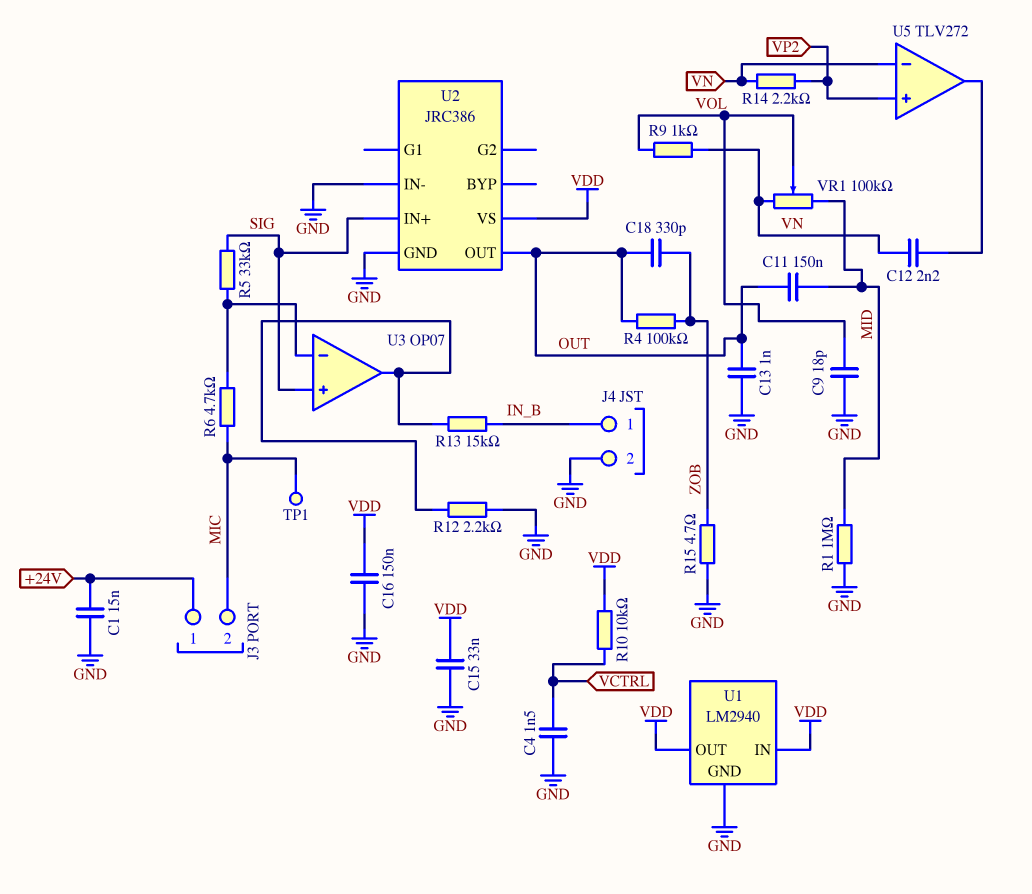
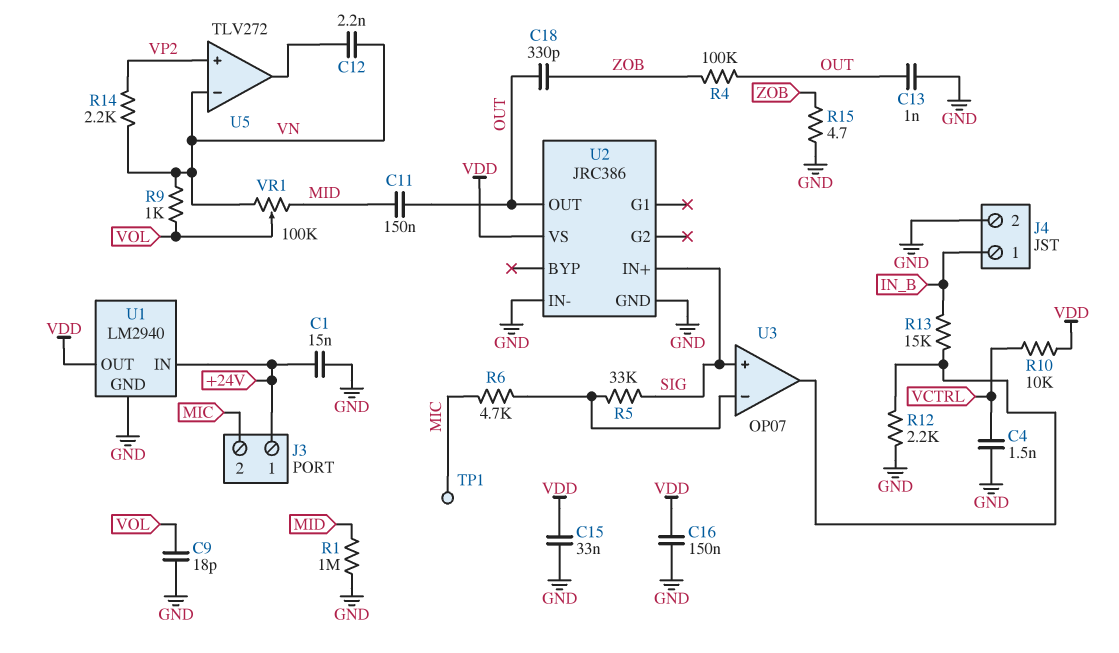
U1 pin IN: VDD -> +24V

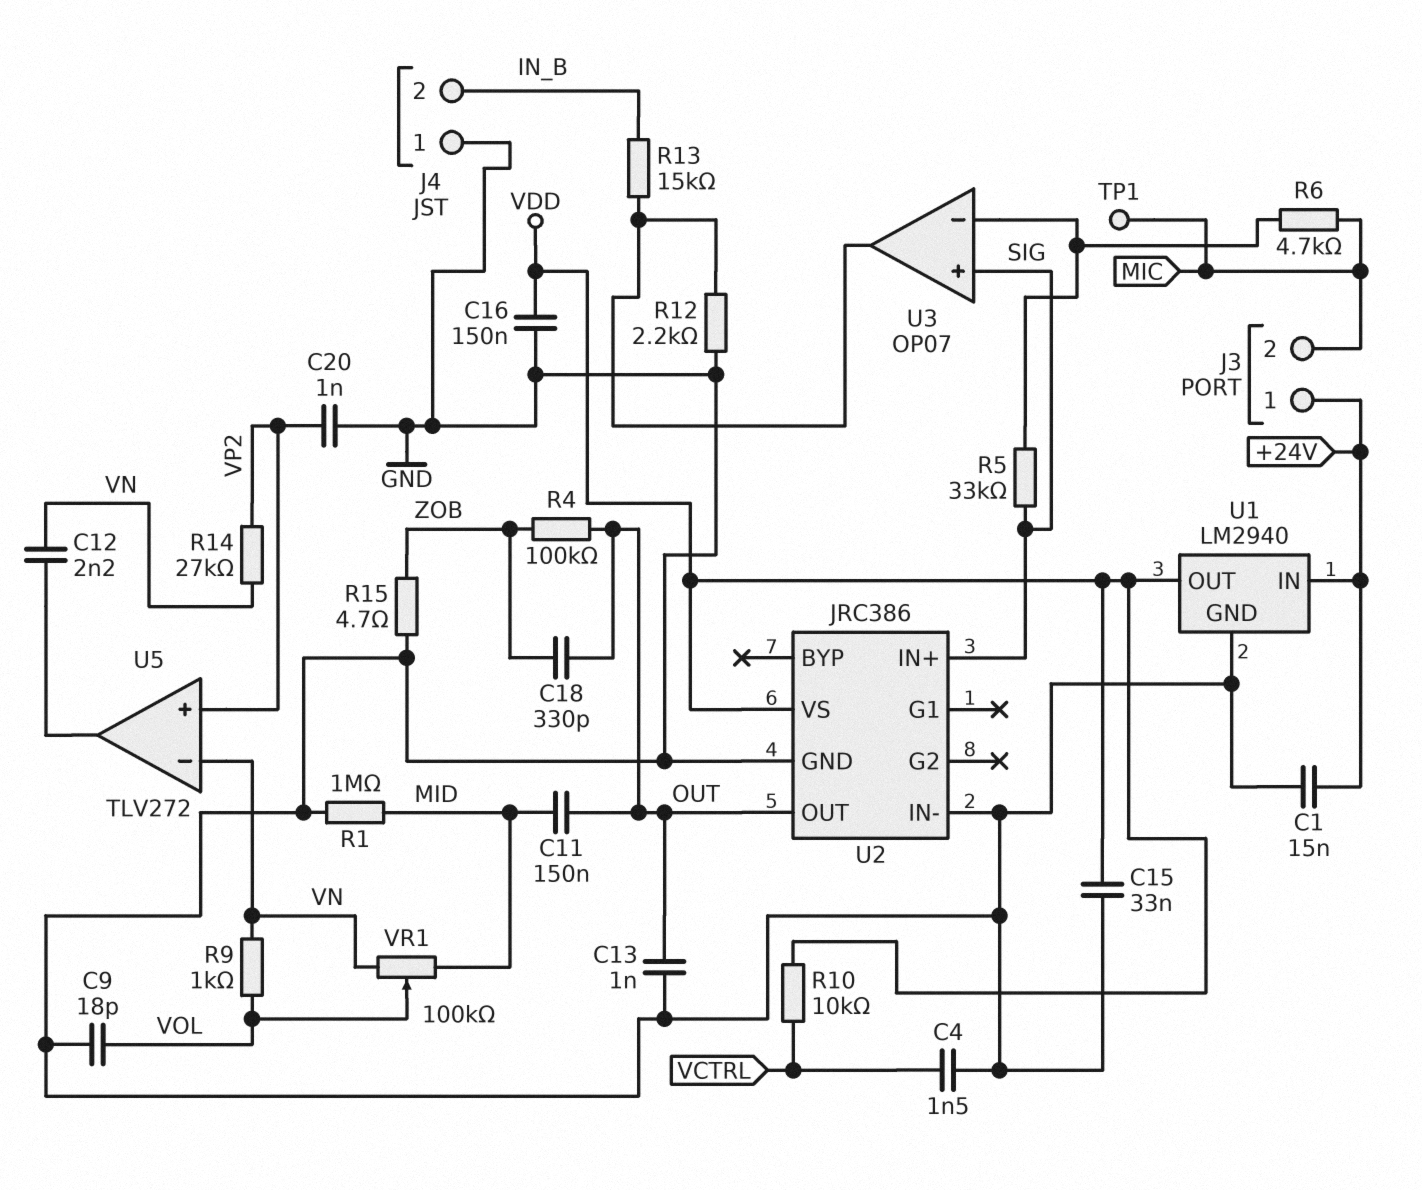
C20: none -> 1nF (GND, VP2)
J4 pin 1: IN_B -> GND
J4 pin 2: GND -> IN_B
R14: 2.2k (VN, VP2) -> 27k (VN, VP2)

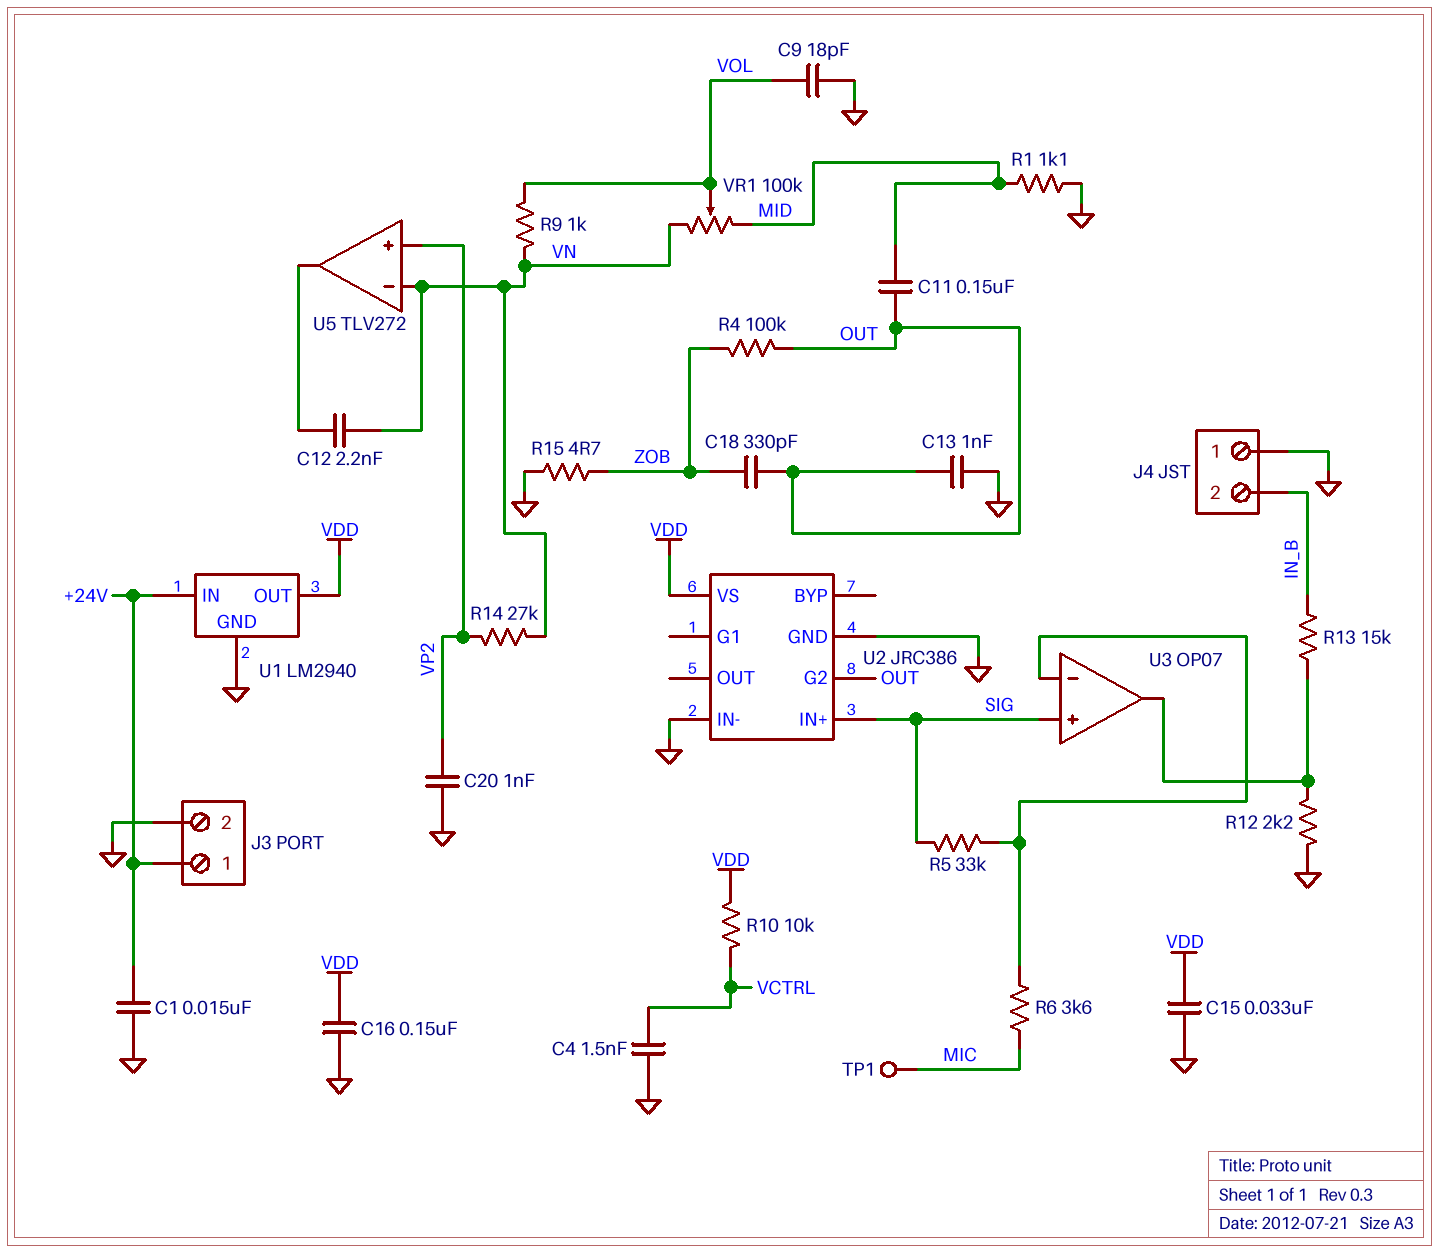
J3 pin 2: MIC -> GND
R1: 1M (GND, MID) -> 1.1k (GND, MID)
R6: 4.7k (MIC, U3/in-) -> 3.6k (MIC, U3/in-)
U2 pin G2: none -> OUT
U2 pin OUT: OUT -> none

